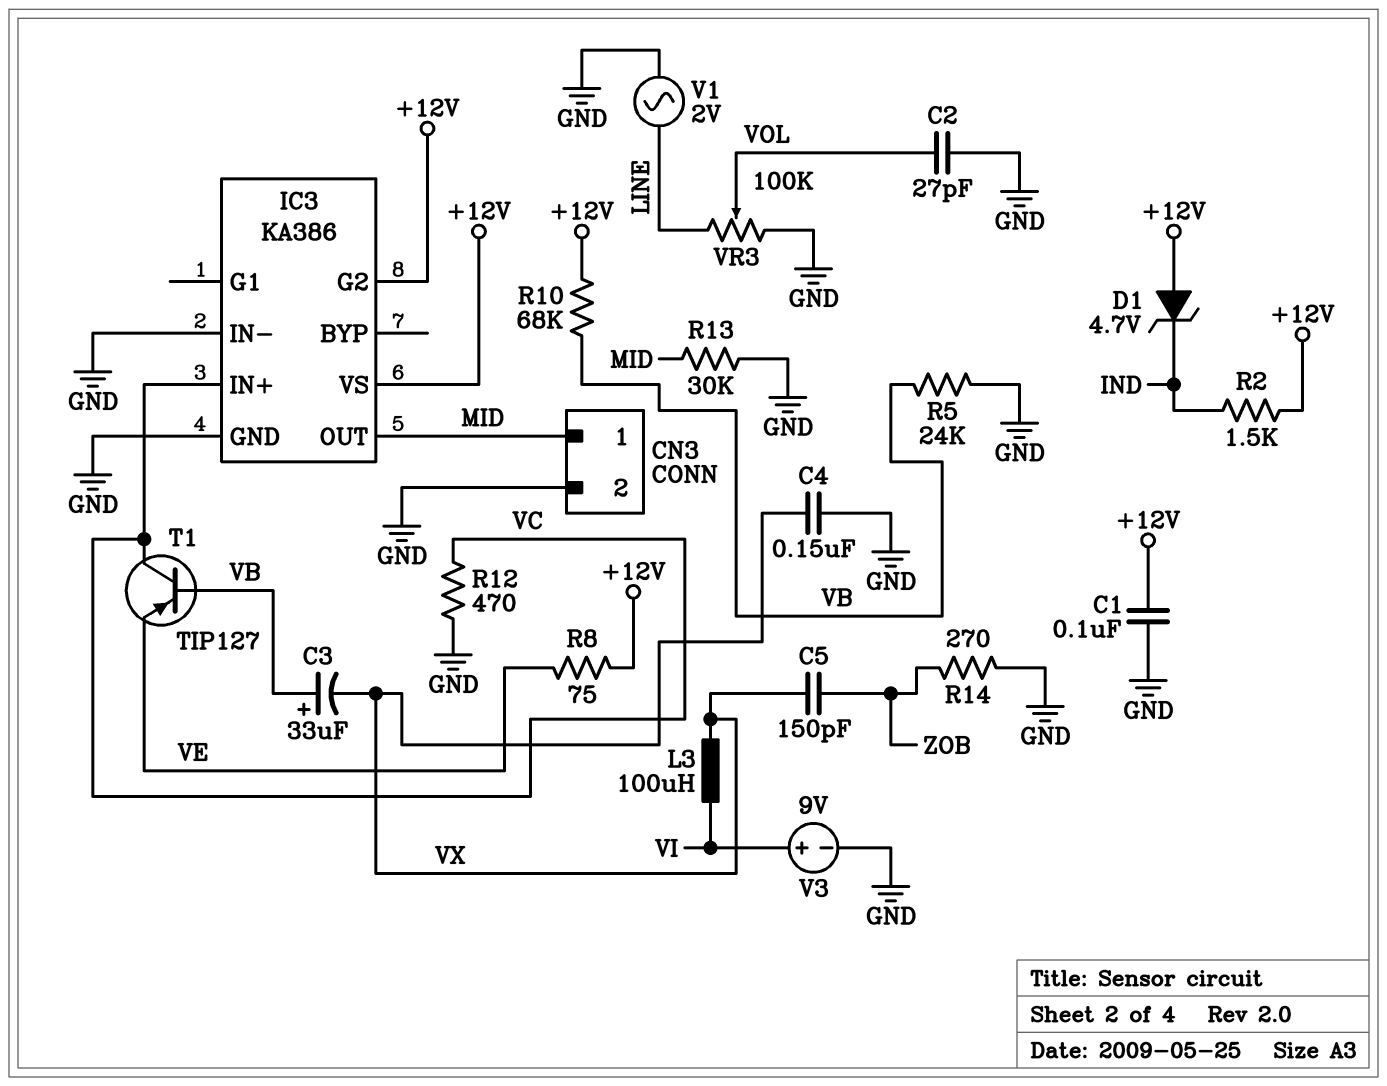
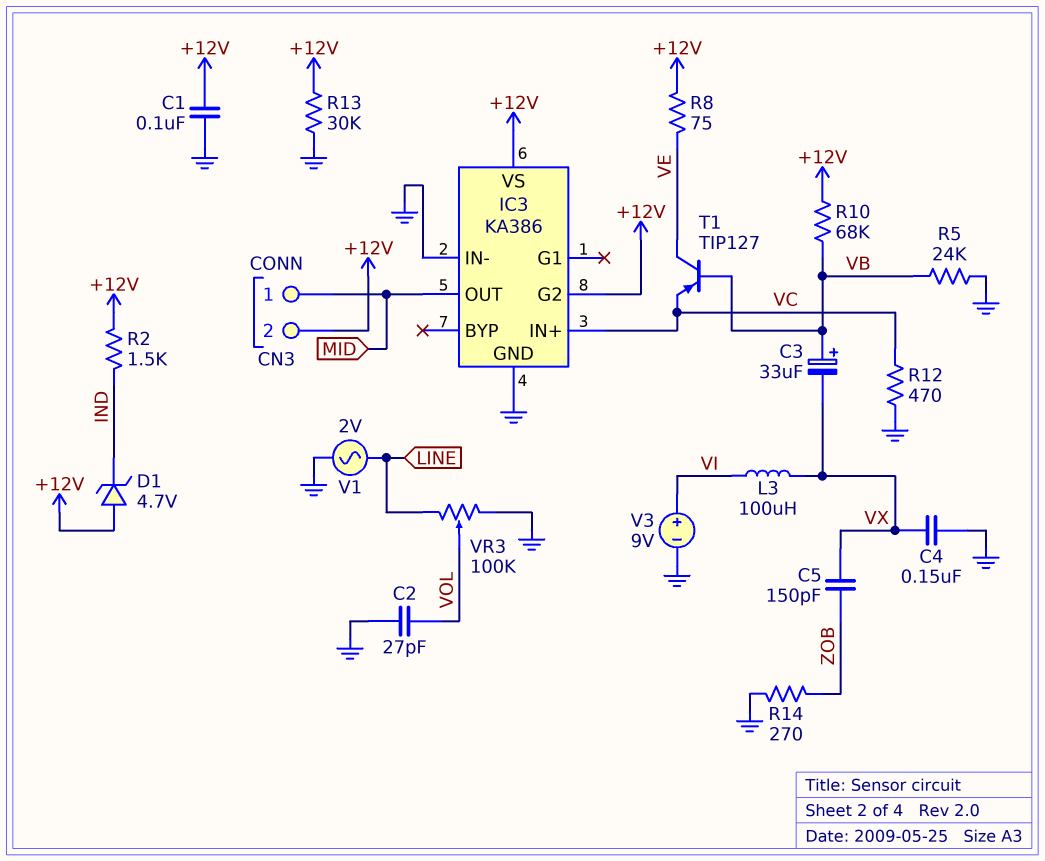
CN3 pin 2: GND -> +12V
R13: 30k (GND, MID) -> 30k (+12V, GND)
T1: PNP TIP127 (B VB, C VC, E VE) -> PNP TIP127 (B VB, C VE, E VC)

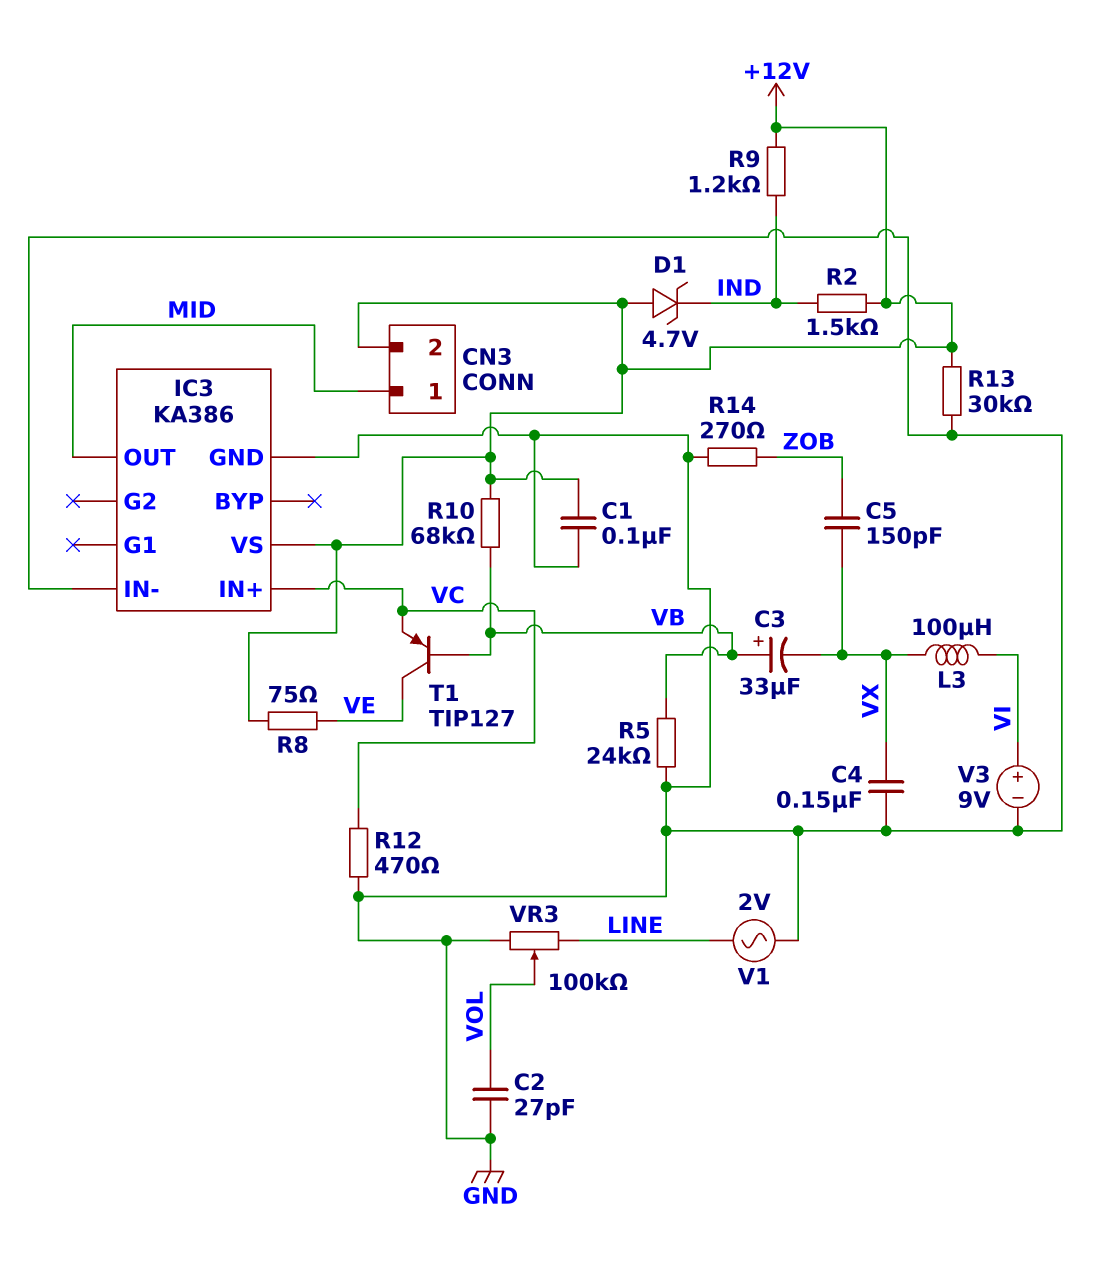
IC3 pin G2: +12V -> none
R9: none -> 1.2k (+12V, IND)

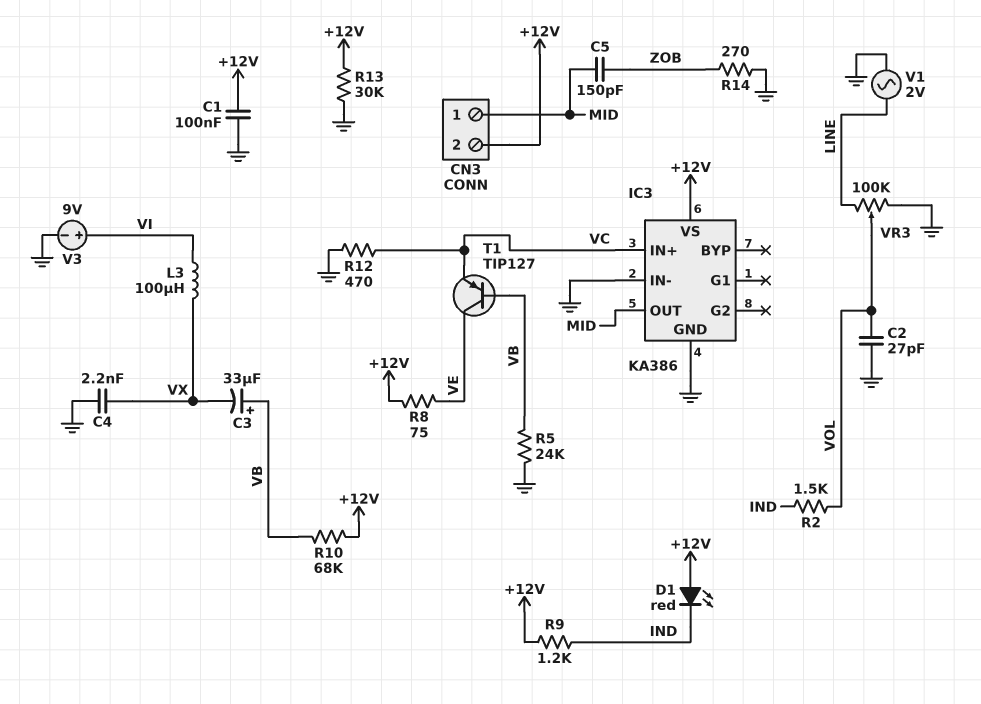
C4: 150nF (GND, VX) -> 2.2nF (GND, VX)
C5: 150pF (VX, ZOB) -> 150pF (MID, ZOB)
D1: zener 4.7V (A +12V, K IND) -> LED red (A +12V, K IND)
R2: 1.5k (+12V, IND) -> 1.5k (IND, VOL)

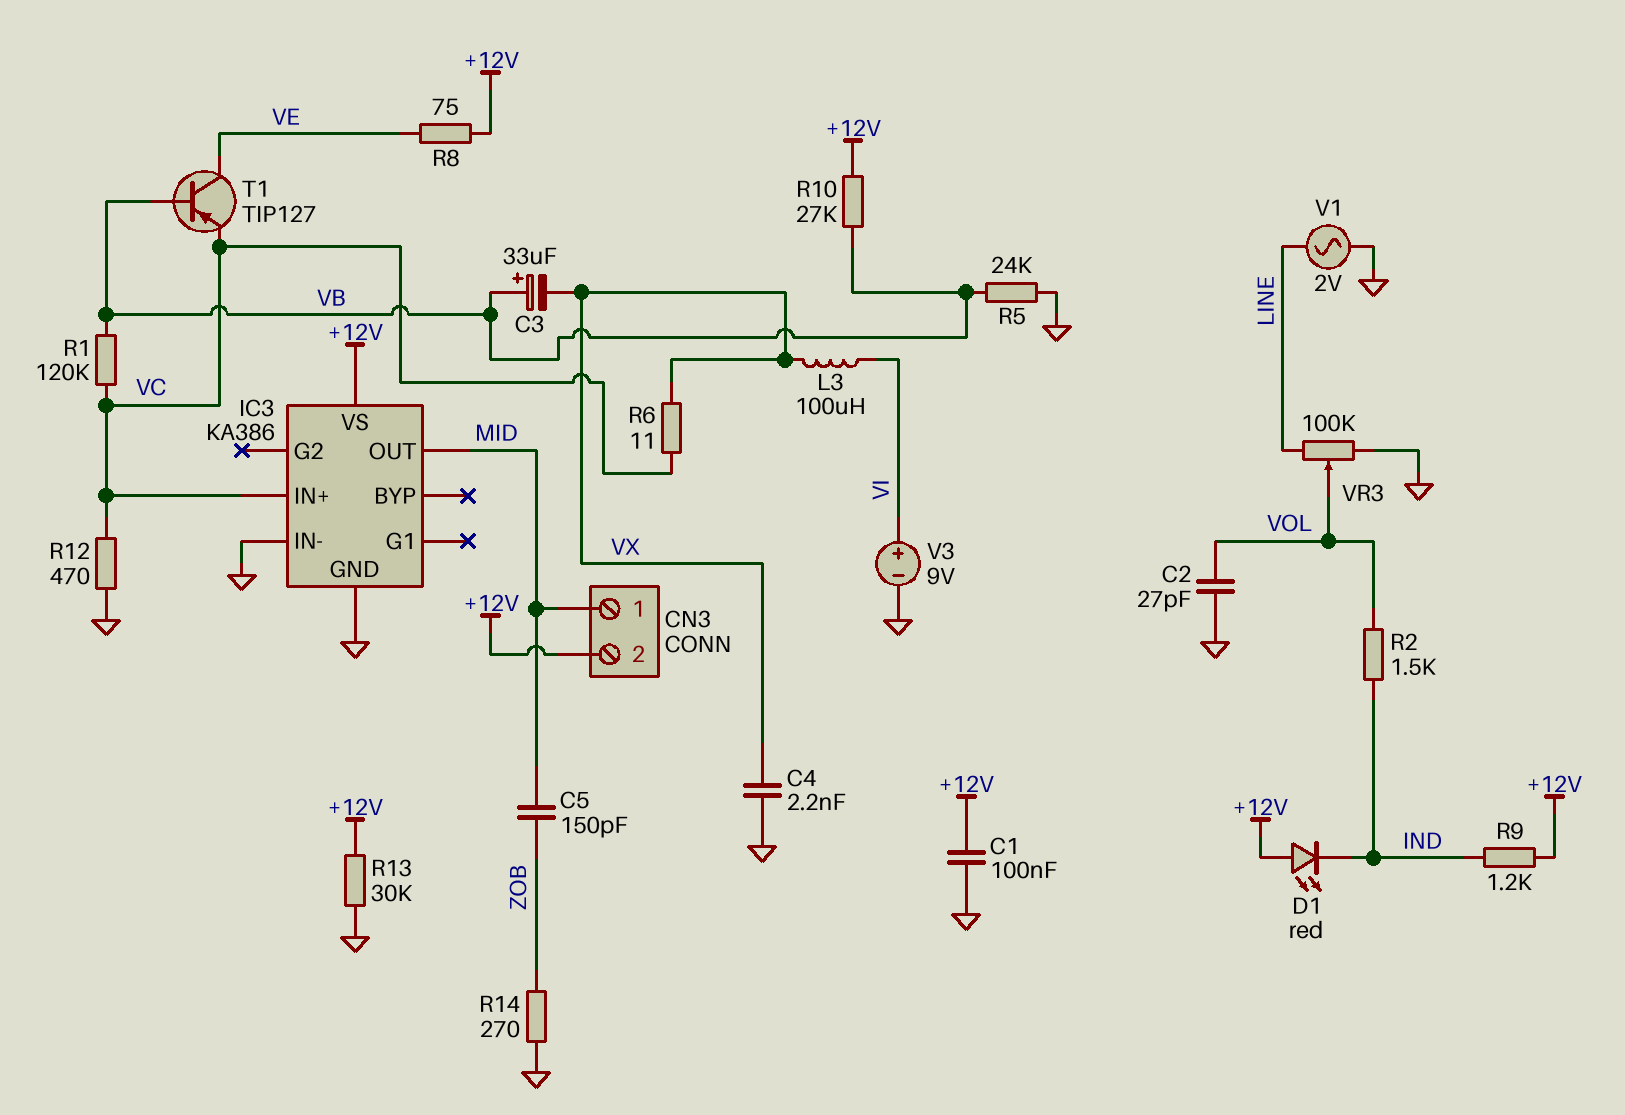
R1: none -> 120k (VB, VC)
R6: none -> 11 (VC, VX)
R10: 68k (+12V, VB) -> 27k (+12V, VB)

